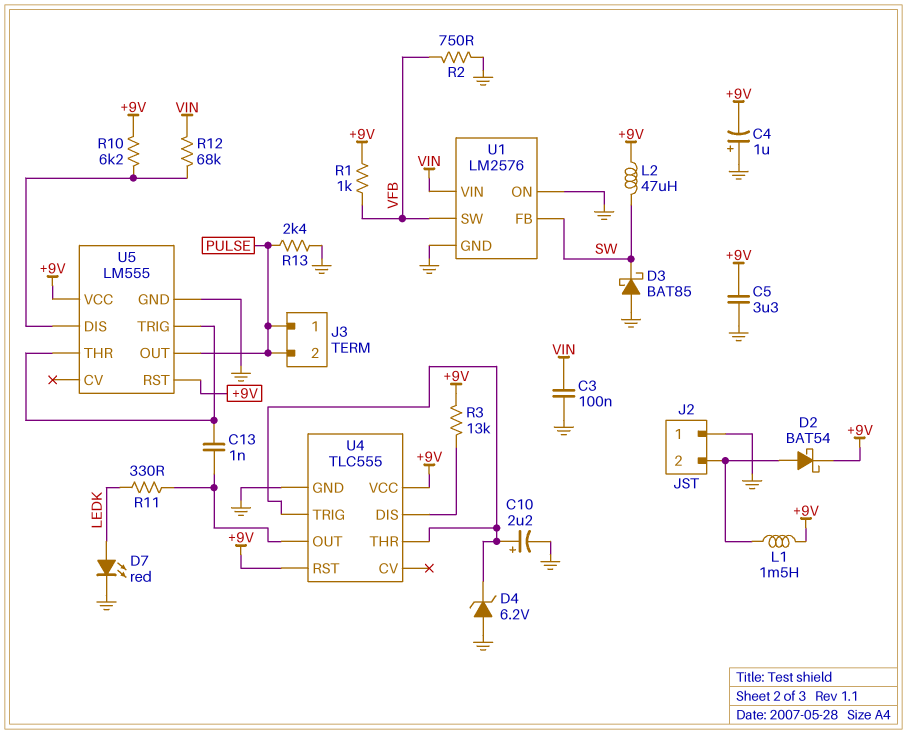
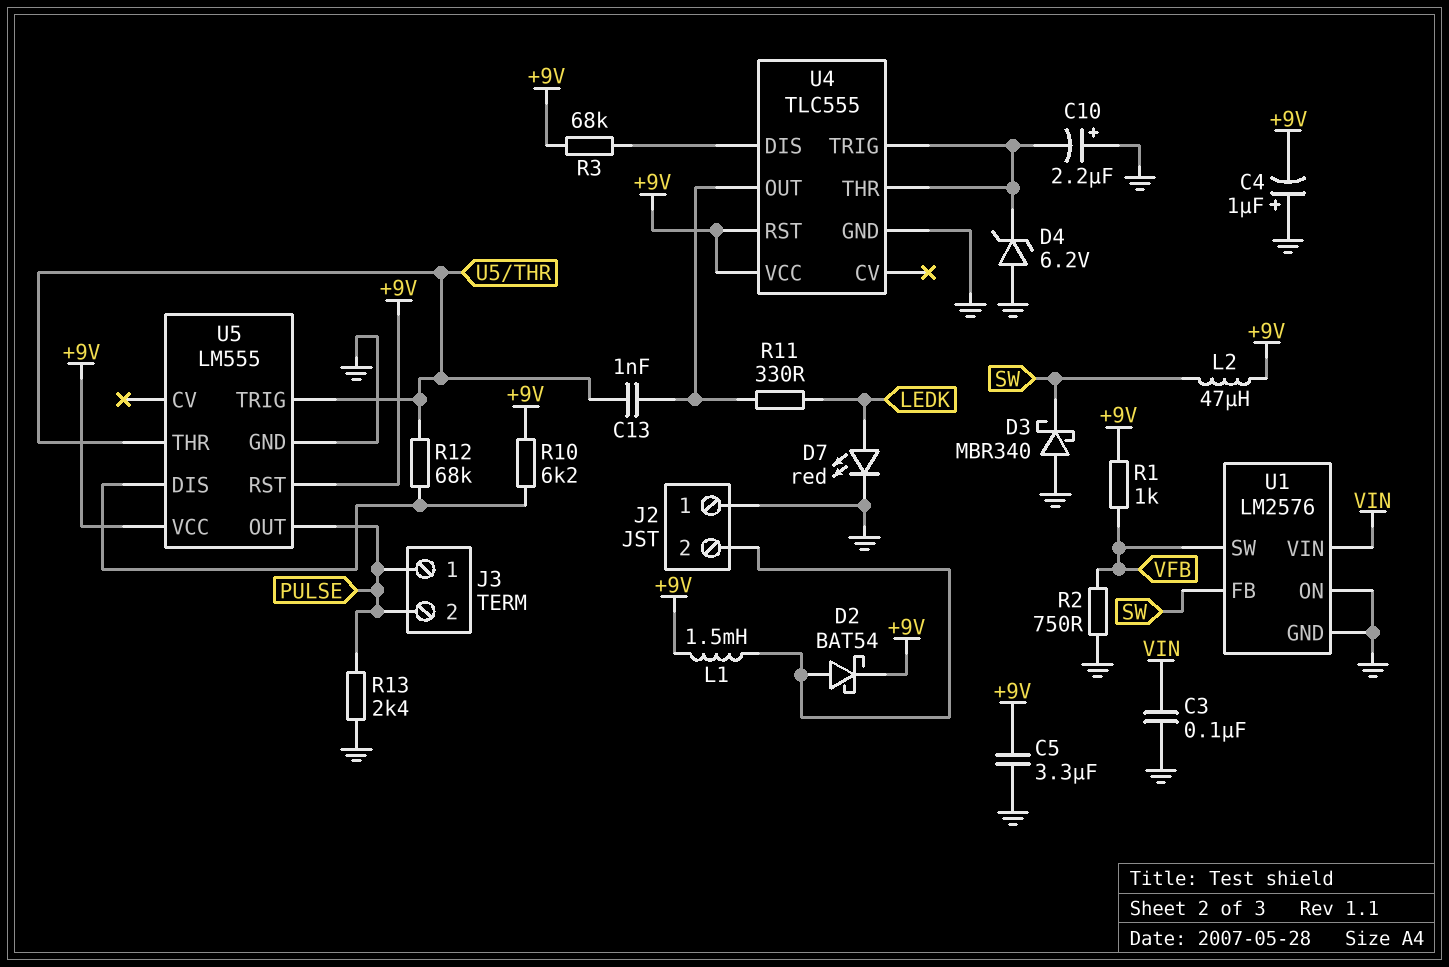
C10: 2.2uF (plus U4/THR, minus GND) -> 2.2uF (plus GND, minus U4/THR)
D3: schottky BAT85 (A GND, K SW) -> schottky MBR340 (A GND, K SW)
R3: 13k (+9V, U4/DIS) -> 68k (+9V, U4/DIS)
R12: 68k (U5/DIS, VIN) -> 68k (U5/DIS, U5/THR)

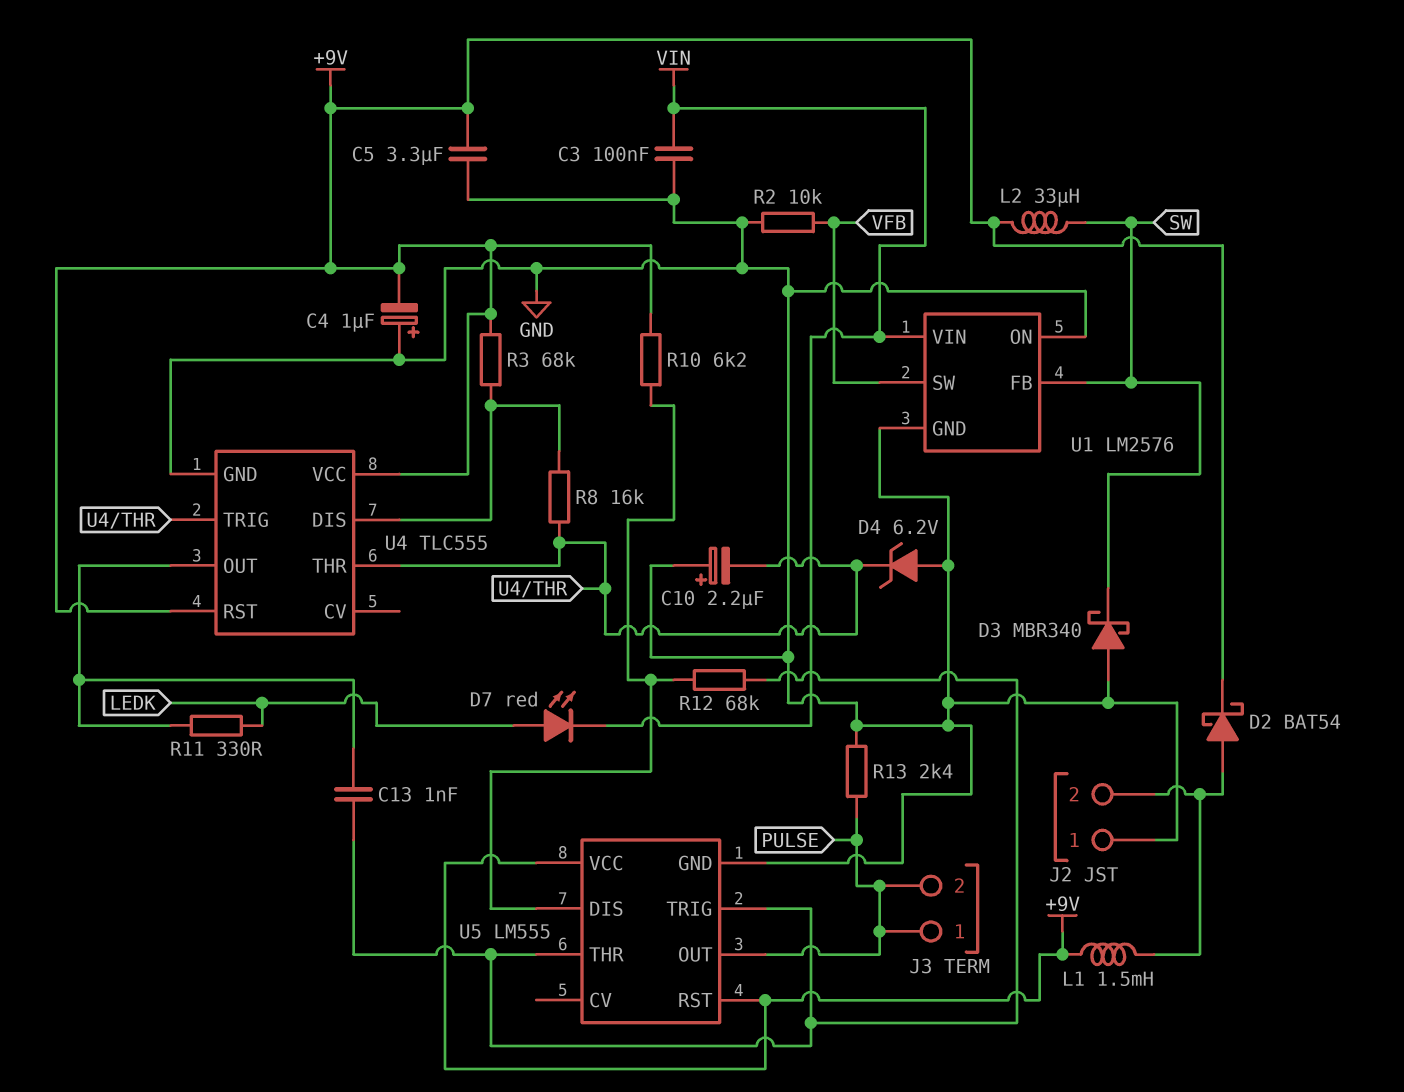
D7: LED red (A LEDK, K GND) -> LED red (A LEDK, K VIN)
L2: 47uH (+9V, SW) -> 33uH (+9V, SW)
R1: 1k (+9V, VFB) -> none
R2: 750 (GND, VFB) -> 10k (GND, VFB)
R8: none -> 16k (U4/DIS, U4/THR)

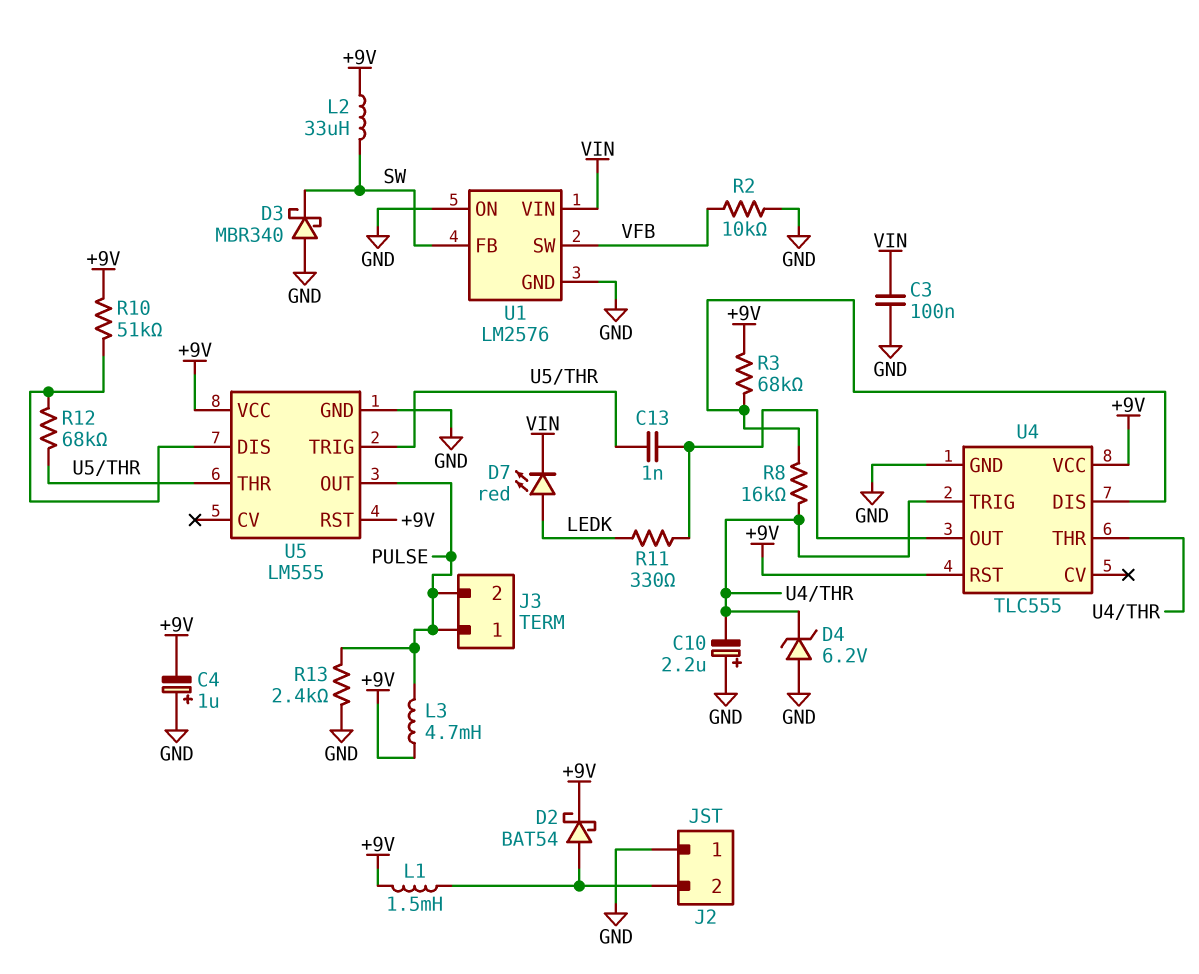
C5: 3.3uF (+9V, GND) -> none
L3: none -> 4.7mH (+9V, PULSE)
R10: 6.2k (+9V, U5/DIS) -> 51k (+9V, U5/DIS)

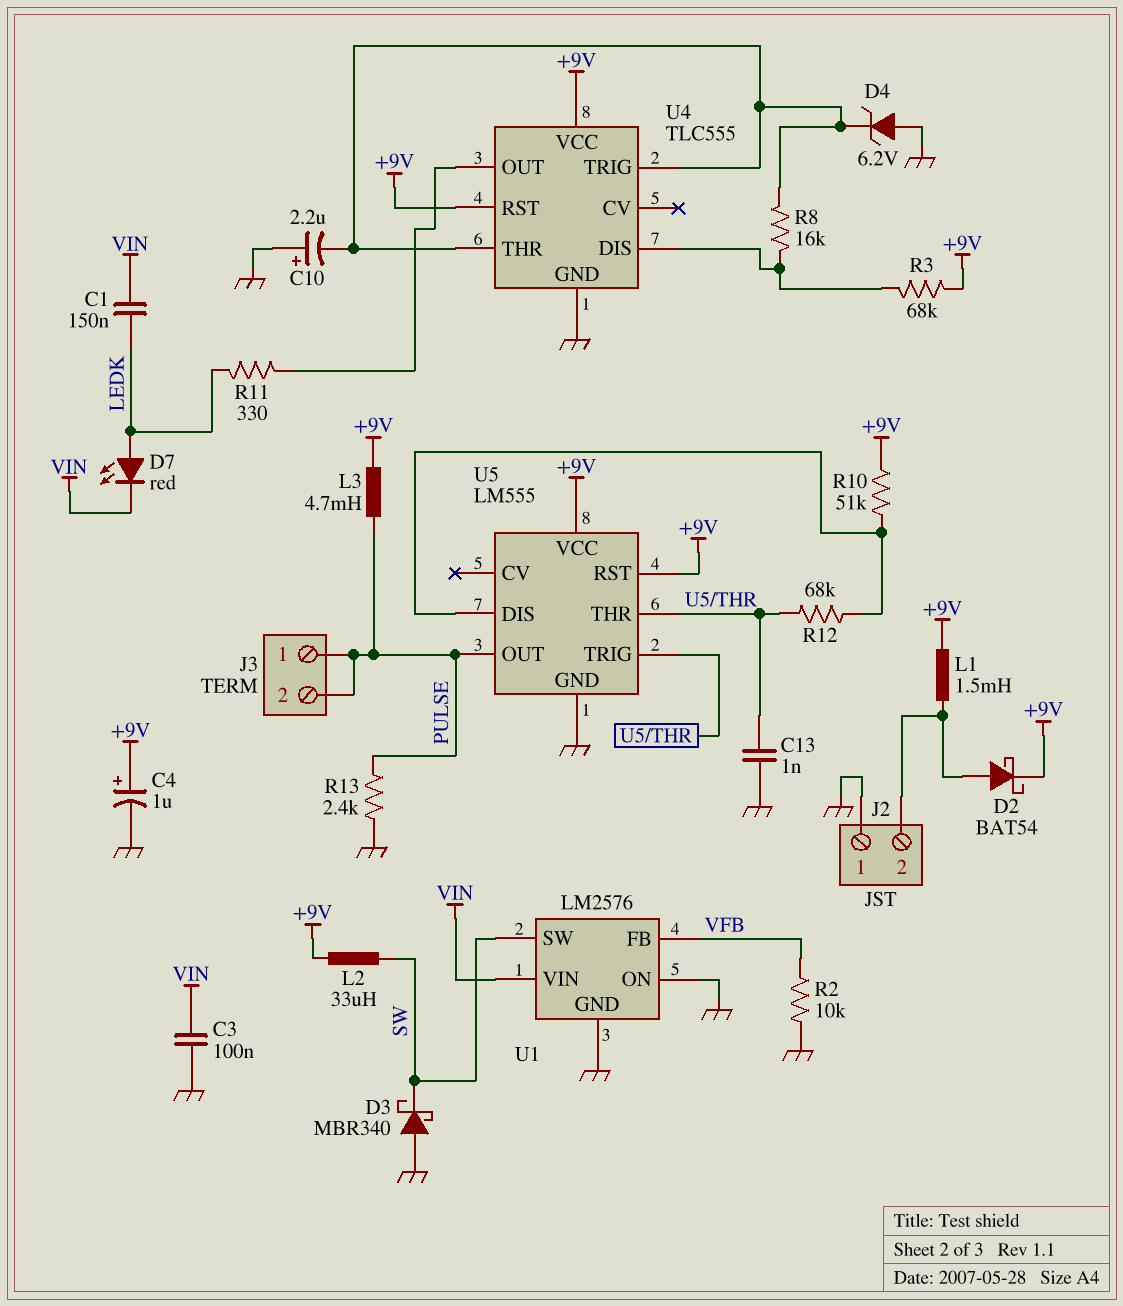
C1: none -> 150nF (LEDK, VIN)
C4: 1uF (plus GND, minus +9V) -> 1uF (plus +9V, minus GND)
C13: 1nF (U4/OUT, U5/THR) -> 1nF (GND, U5/THR)
U1 pin FB: SW -> VFB
U1 pin SW: VFB -> SW

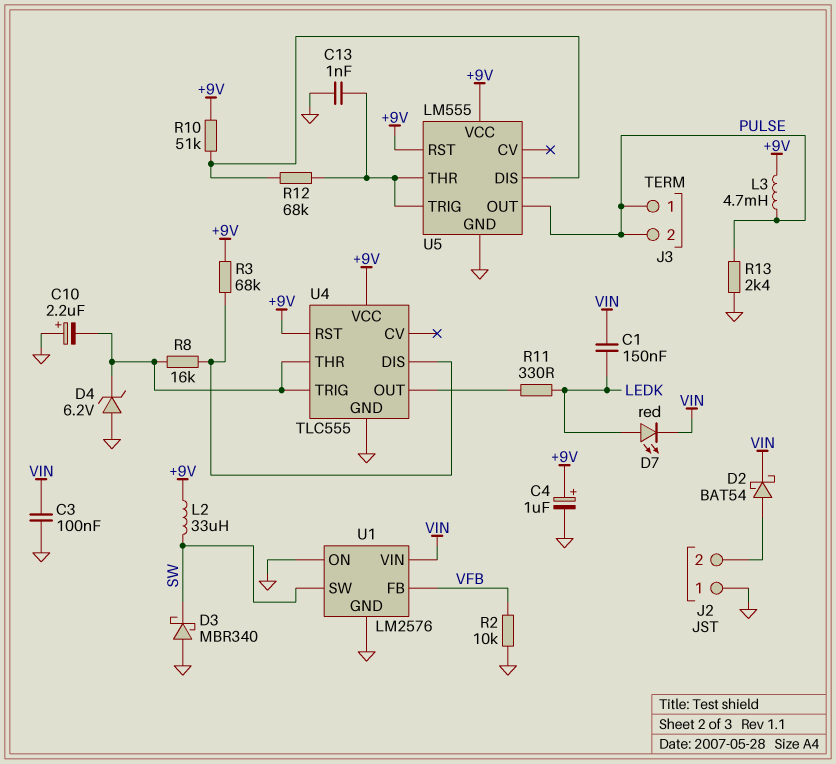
D2: schottky BAT54 (A J2/2, K +9V) -> schottky BAT54 (A J2/2, K VIN)
L1: 1.5mH (+9V, J2/2) -> none

